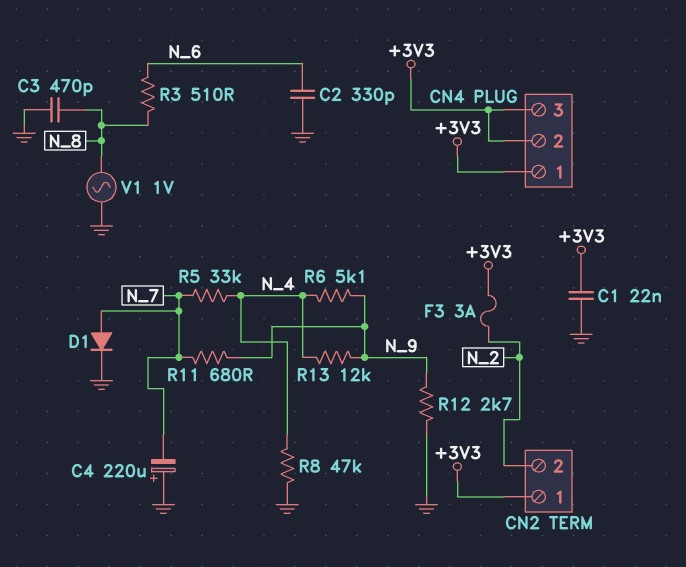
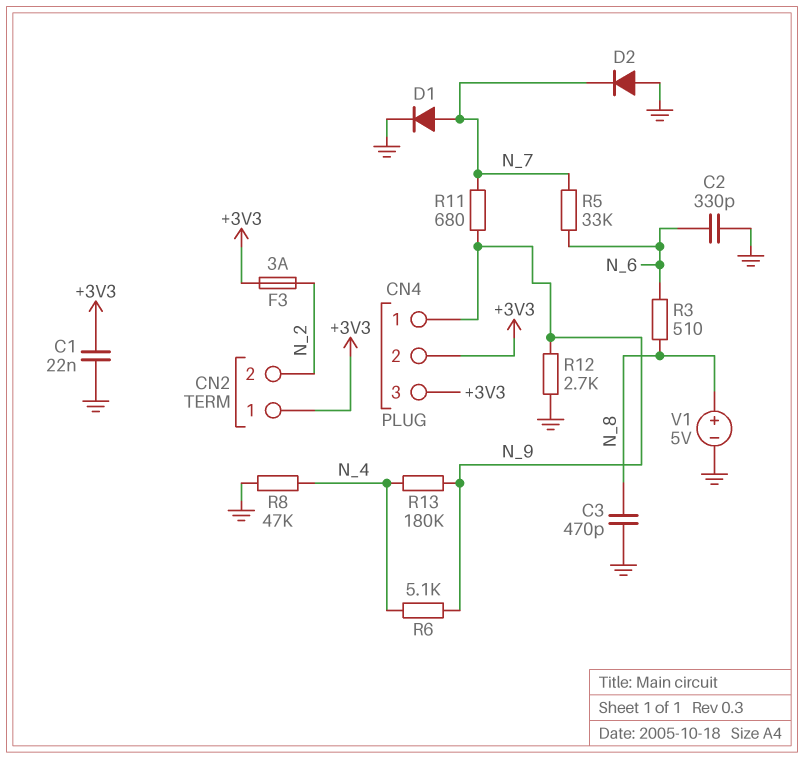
C4: 220uF (plus GND, minus N_7) -> none
CN4 pin 1: +3V3 -> N_9
D2: none -> diode (A GND, K N_7)
R5: 33k (N_4, N_7) -> 33k (N_6, N_7)
R13: 12k (N_4, N_9) -> 180k (N_4, N_9)
V1: AC 1V (GND, N_8) -> 5V (plus N_8, minus GND)

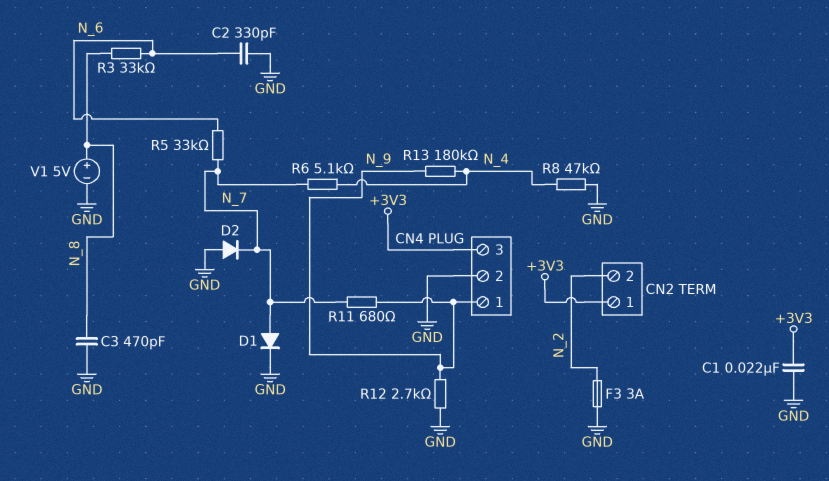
CN4 pin 2: +3V3 -> GND
F3: 3A (+3V3, N_2) -> 3A (GND, N_2)
R3: 510 (N_6, N_8) -> 33k (N_6, N_8)
R6: 5.1k (N_4, N_9) -> 5.1k (N_4, N_7)

